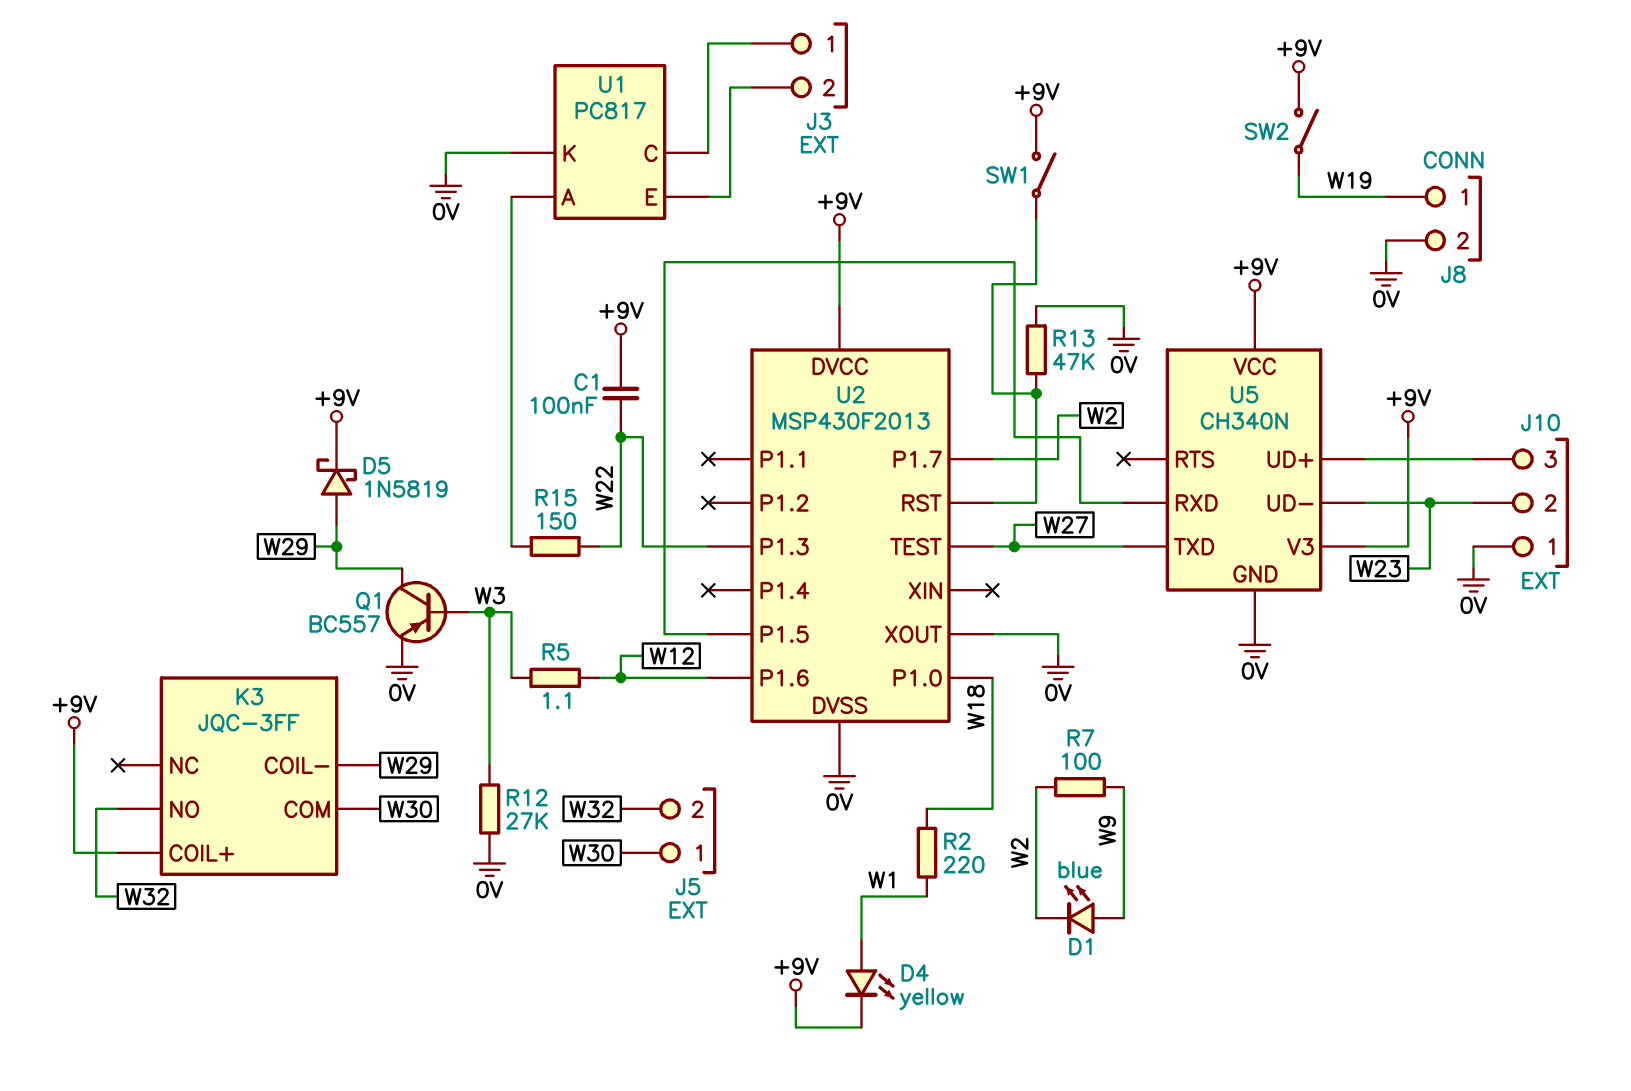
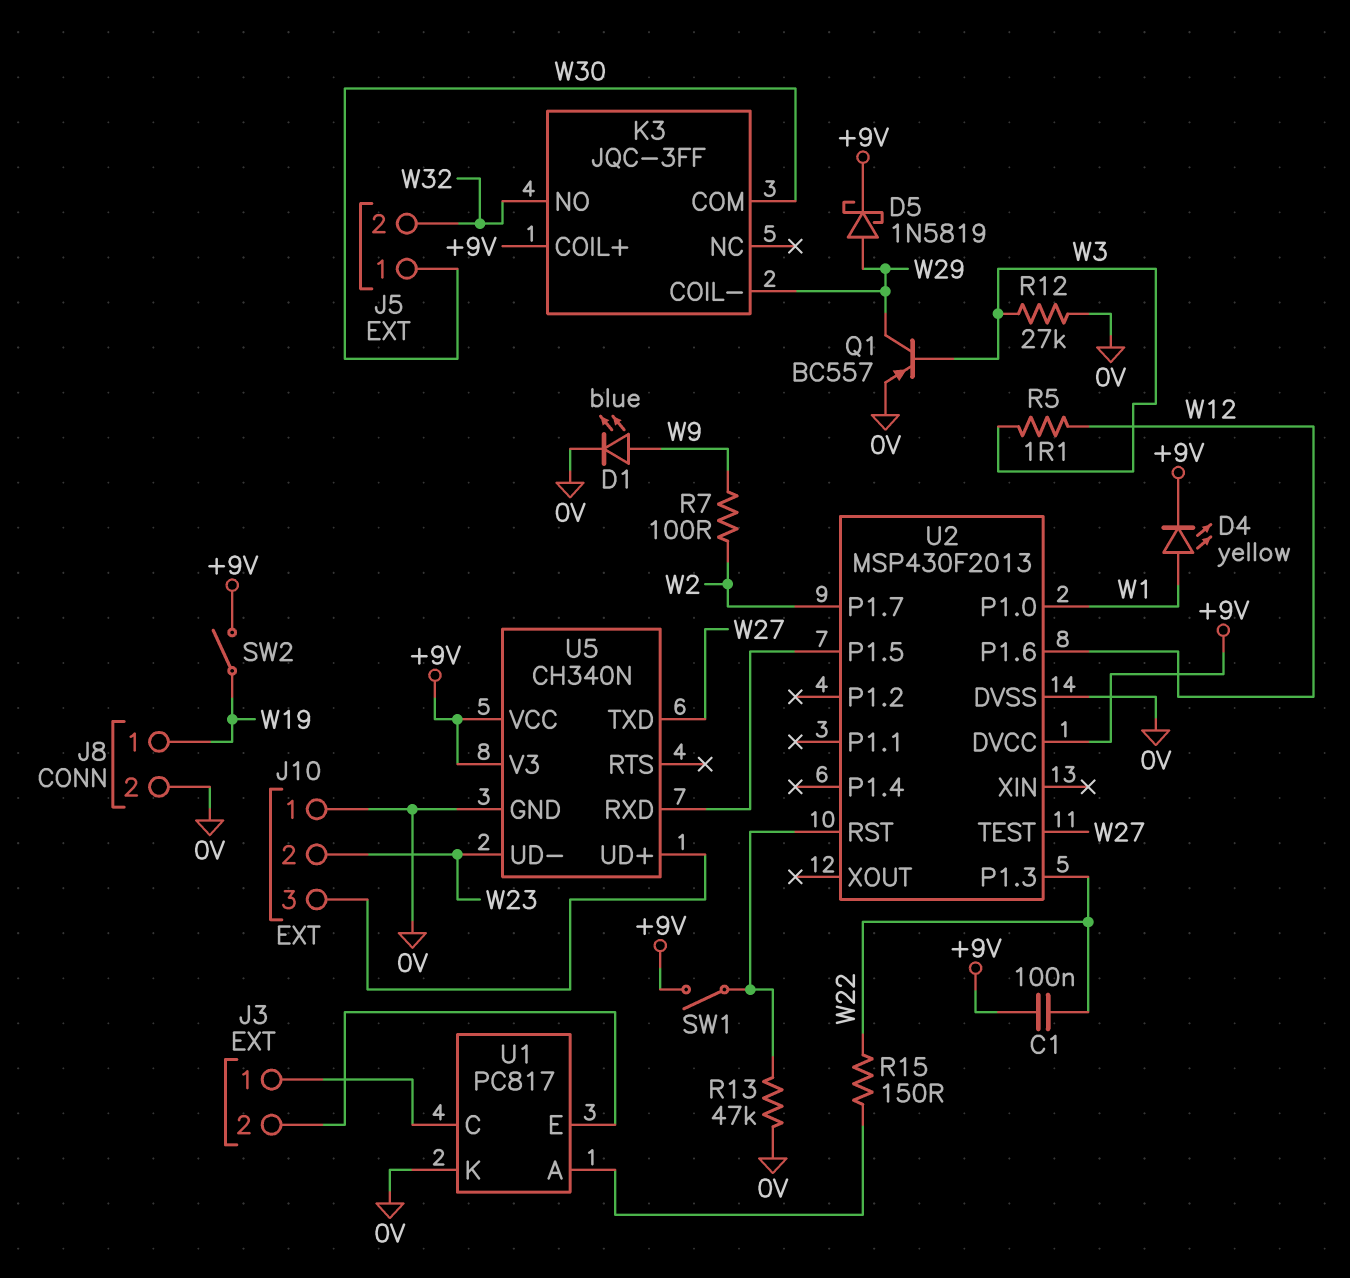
D1: LED blue (A W9, K W2) -> LED blue (A W9, K 0V)
R2: 220 (W1, W18) -> none
U2 pin P1.0: W18 -> W1
U2 pin XOUT: 0V -> none

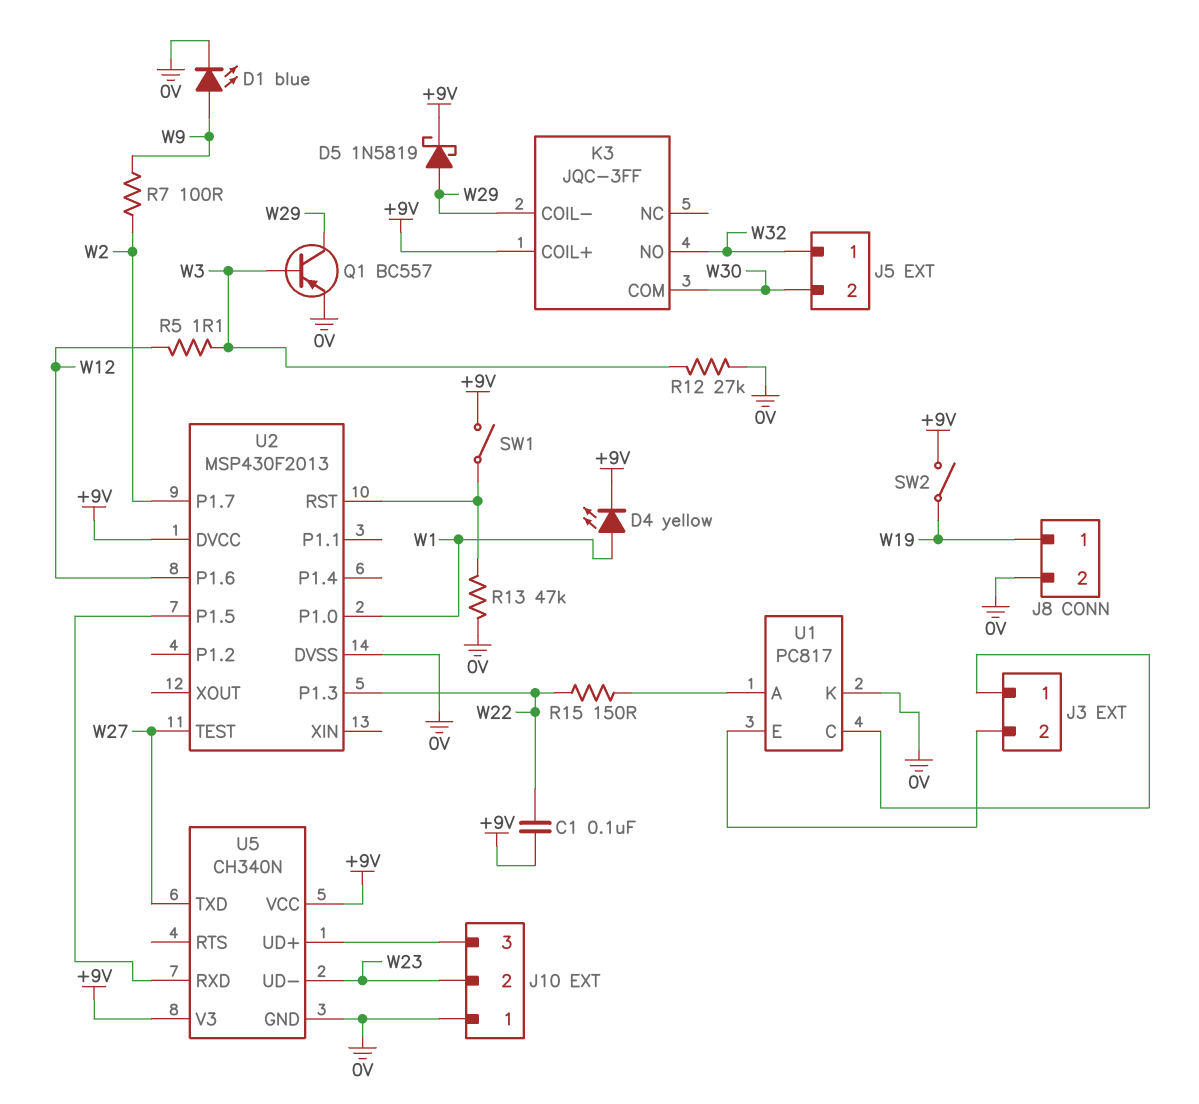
J5 pin 1: W30 -> W32
J5 pin 2: W32 -> W30

